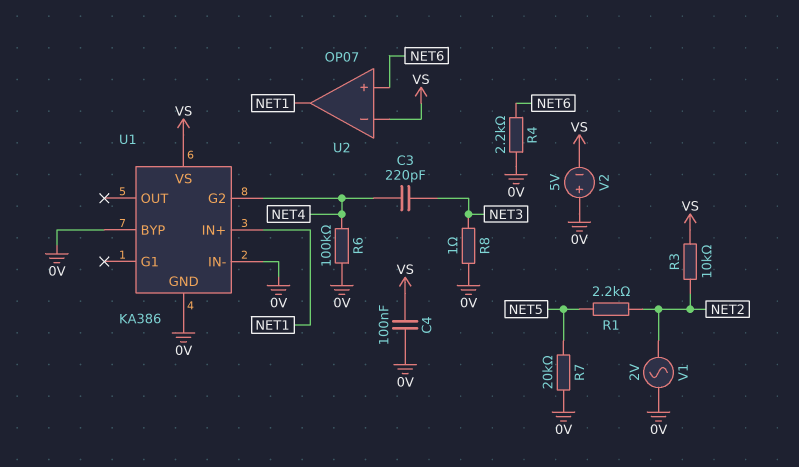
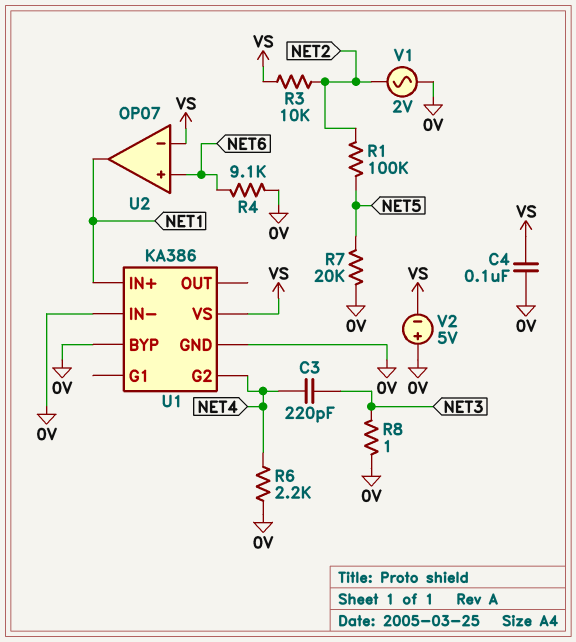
R1: 2.2k (NET2, NET5) -> 100k (NET2, NET5)
R4: 2.2k (0V, NET6) -> 9.1k (0V, NET6)
R6: 100k (0V, NET4) -> 2.2k (0V, NET4)

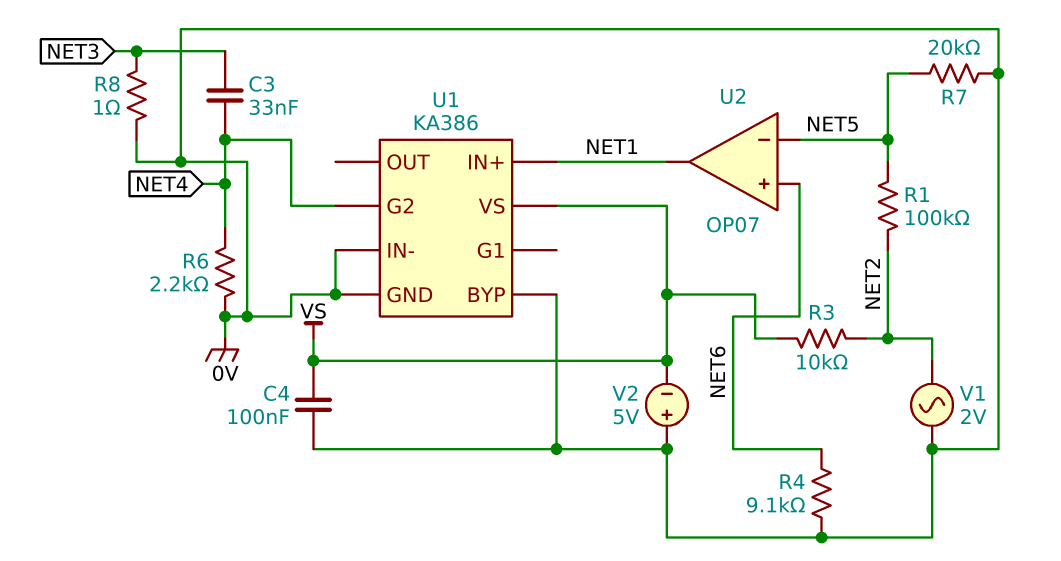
C3: 220pF (NET3, NET4) -> 33nF (NET3, NET4)
U2 pin in-: VS -> NET5

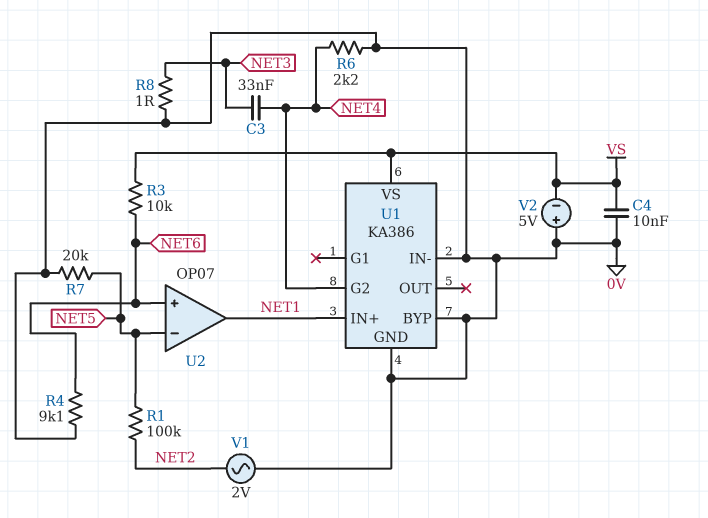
C4: 100nF (0V, VS) -> 10nF (0V, VS)
R3: 10k (NET2, VS) -> 10k (NET6, VS)

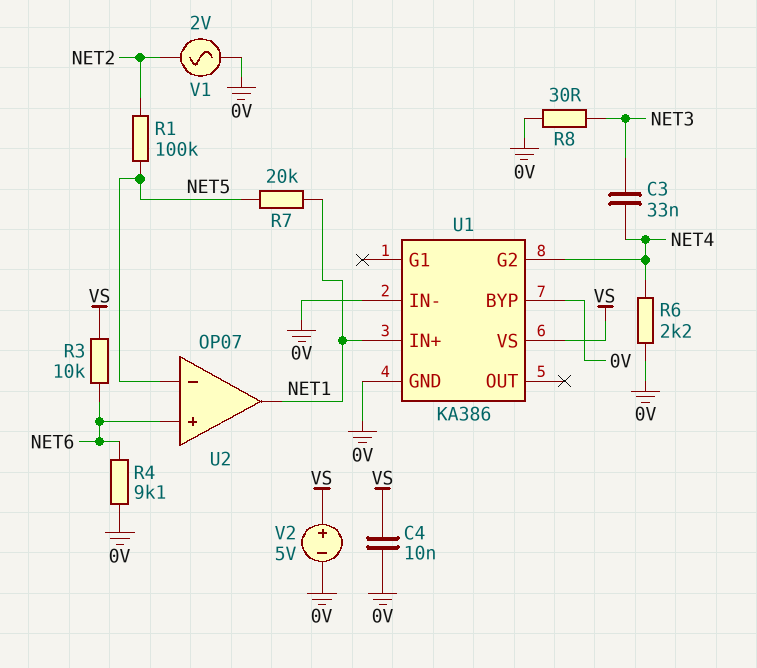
R7: 20k (0V, NET5) -> 20k (NET1, NET5)
R8: 1 (0V, NET3) -> 30 (0V, NET3)
V2: 5V (plus 0V, minus VS) -> 5V (plus VS, minus 0V)

